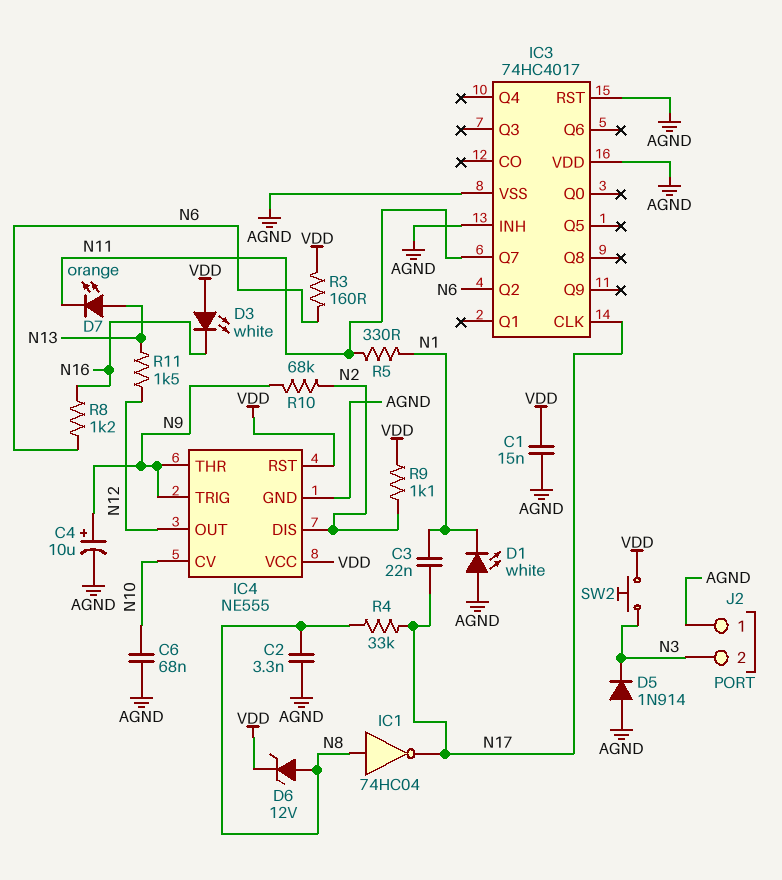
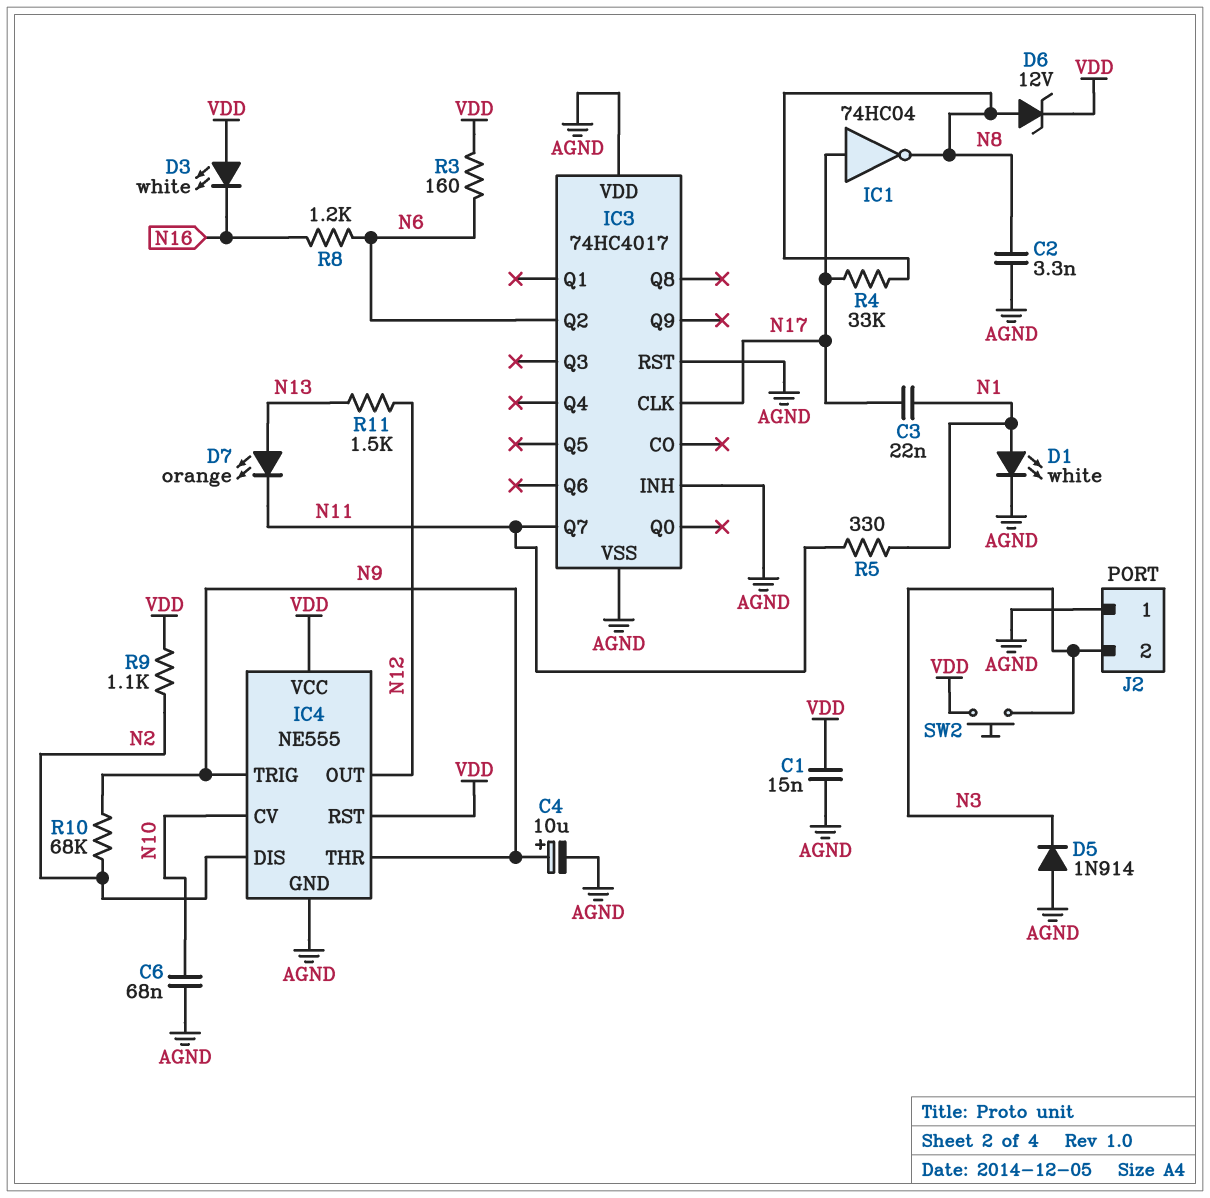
D1: LED white (A AGND, K N1) -> LED white (A N1, K AGND)
IC1: NOT 74HC04 (in N8, out N17) -> NOT 74HC04 (in N17, out N8)

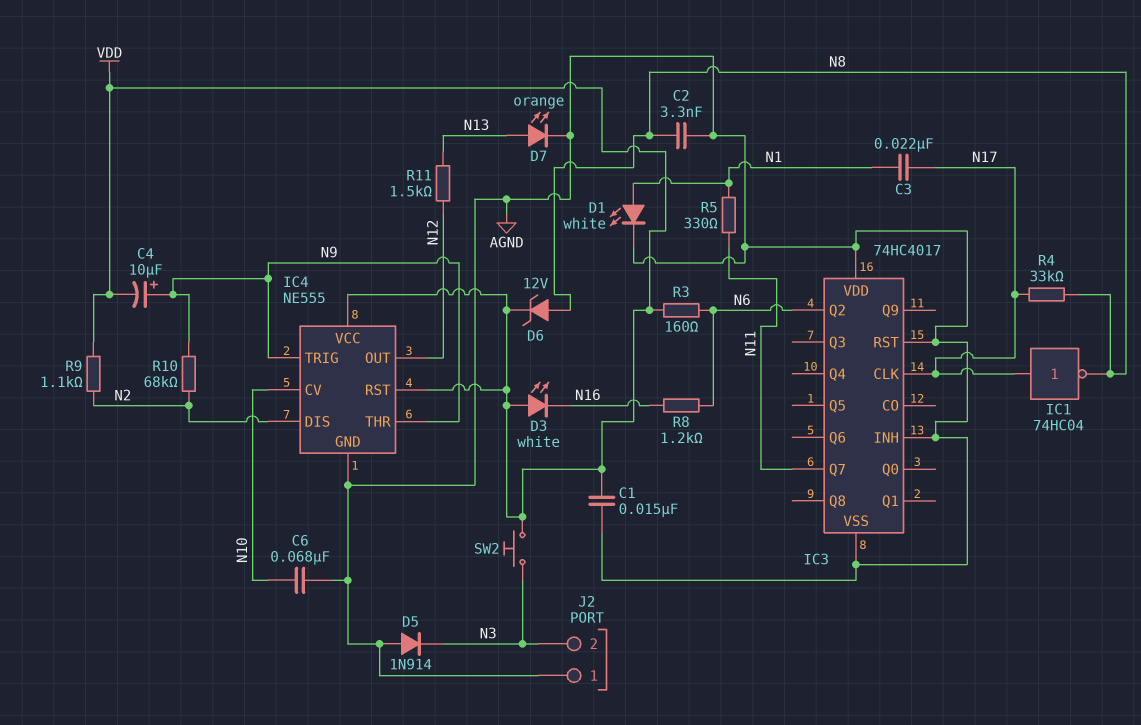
C4: 10uF (plus N9, minus AGND) -> 10uF (plus N9, minus VDD)
D7: LED orange (A N13, K N11) -> LED orange (A N13, K AGND)

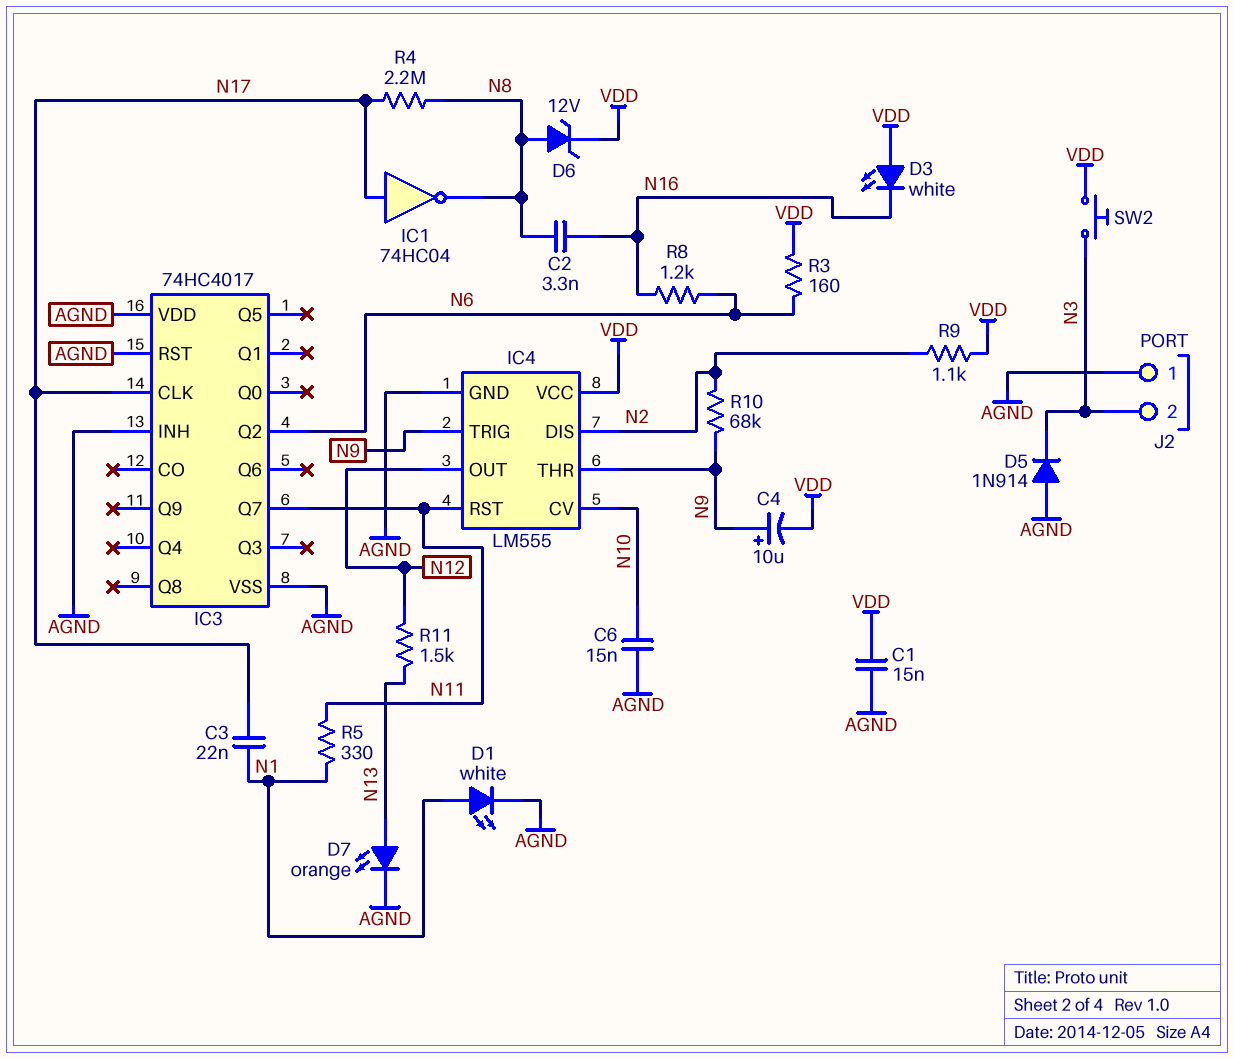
C2: 3.3nF (AGND, N8) -> 3.3nF (N8, N16)
C6: 68nF (AGND, N10) -> 15nF (AGND, N10)
IC4: NE555 -> LM555
IC4 pin RST: VDD -> N11
R4: 33k (N8, N17) -> 2.2M (N8, N17)

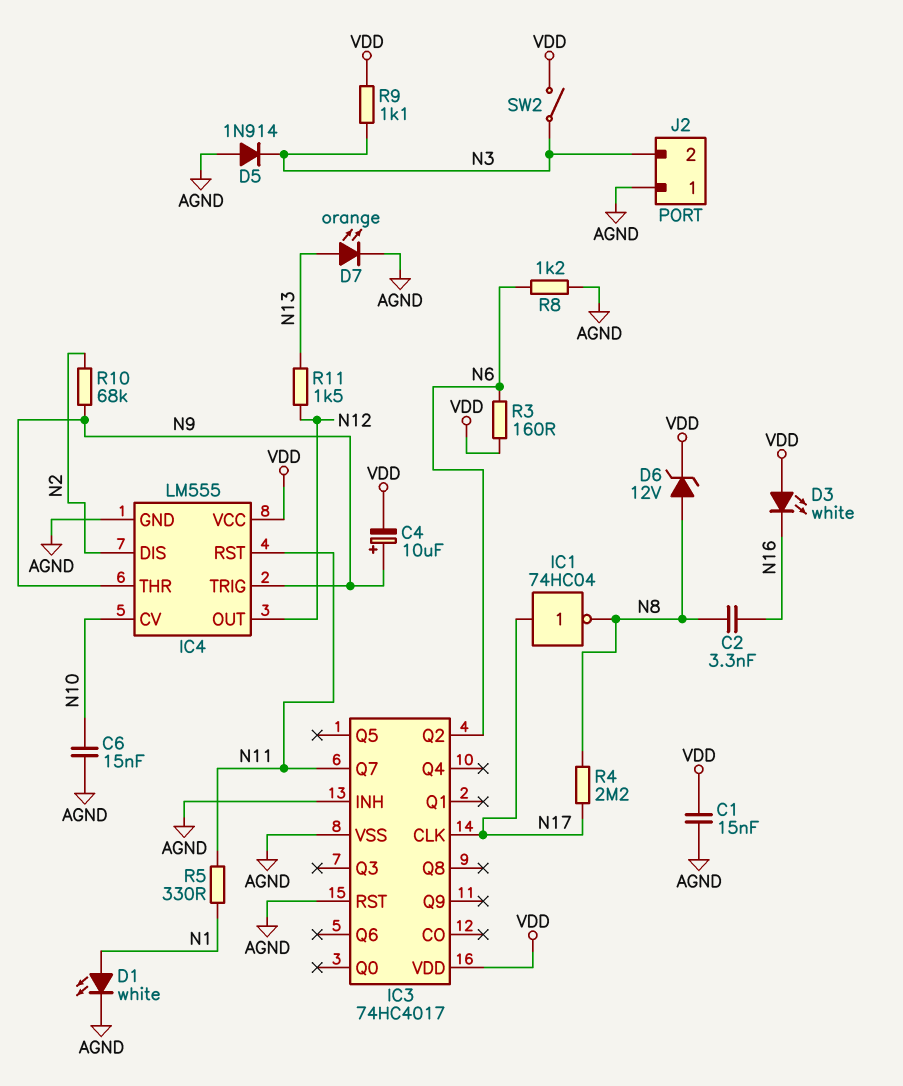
C3: 22nF (N1, N17) -> none
IC3 pin VDD: AGND -> VDD
R8: 1.2k (N6, N16) -> 1.2k (AGND, N6)
R9: 1.1k (N2, VDD) -> 1.1k (N3, VDD)
SW2: button (N3, VDD) -> switch (N3, VDD)

